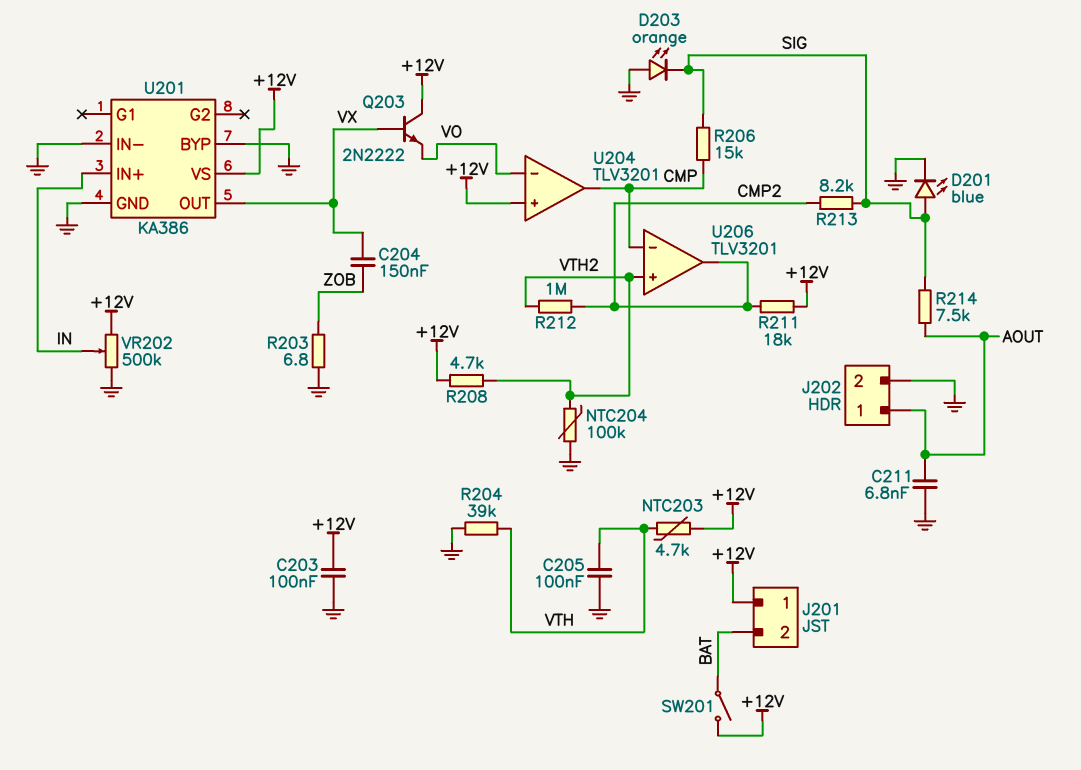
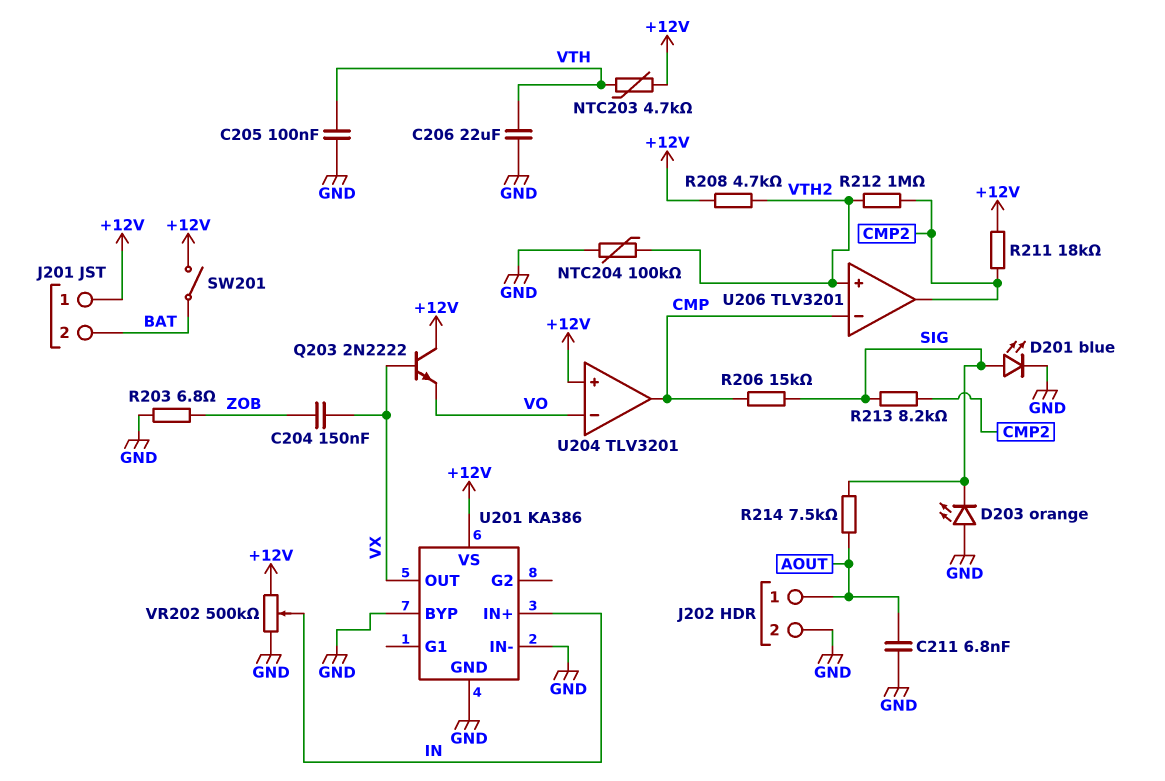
C203: 100nF (+12V, GND) -> none
C206: none -> 22uF (GND, VTH)
R204: 39k (GND, VTH) -> none

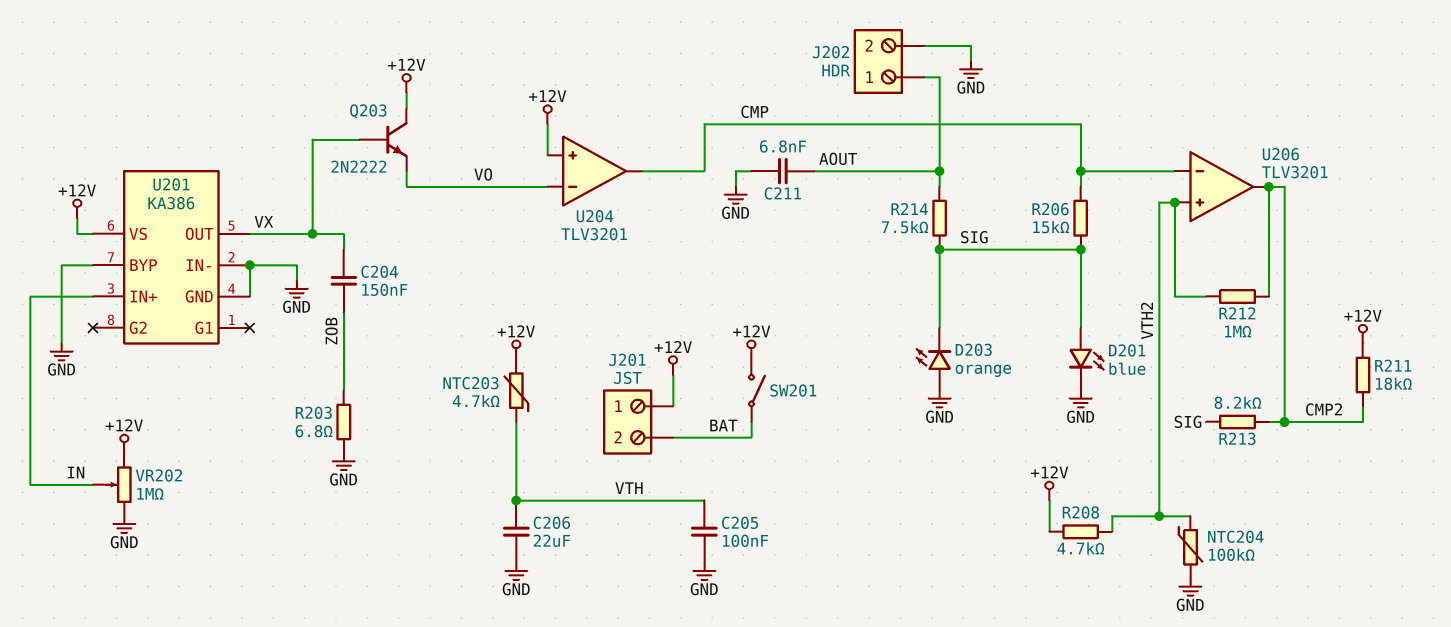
VR202: 500k (+12V, GND, wiper IN) -> 1M (+12V, GND, wiper IN)

